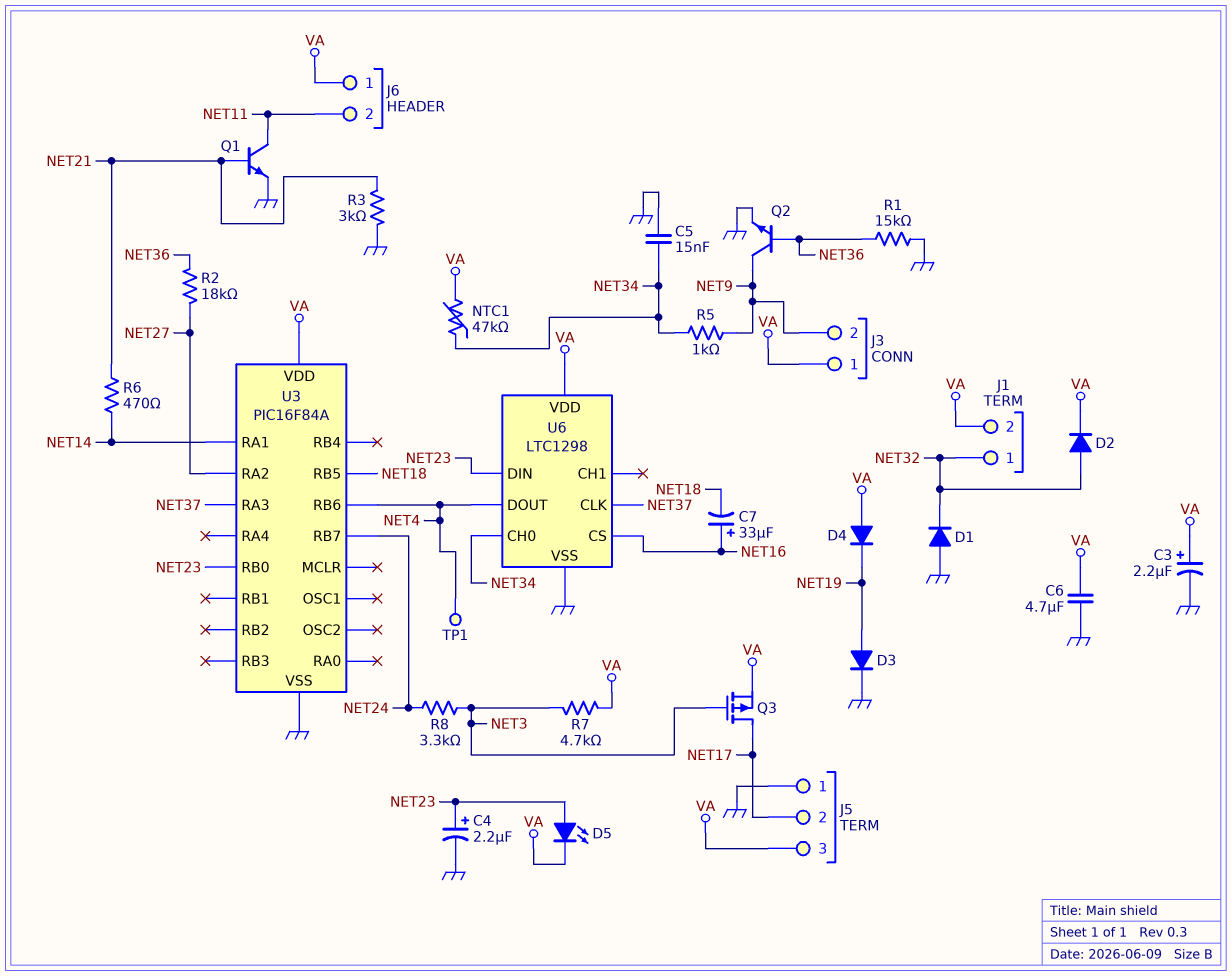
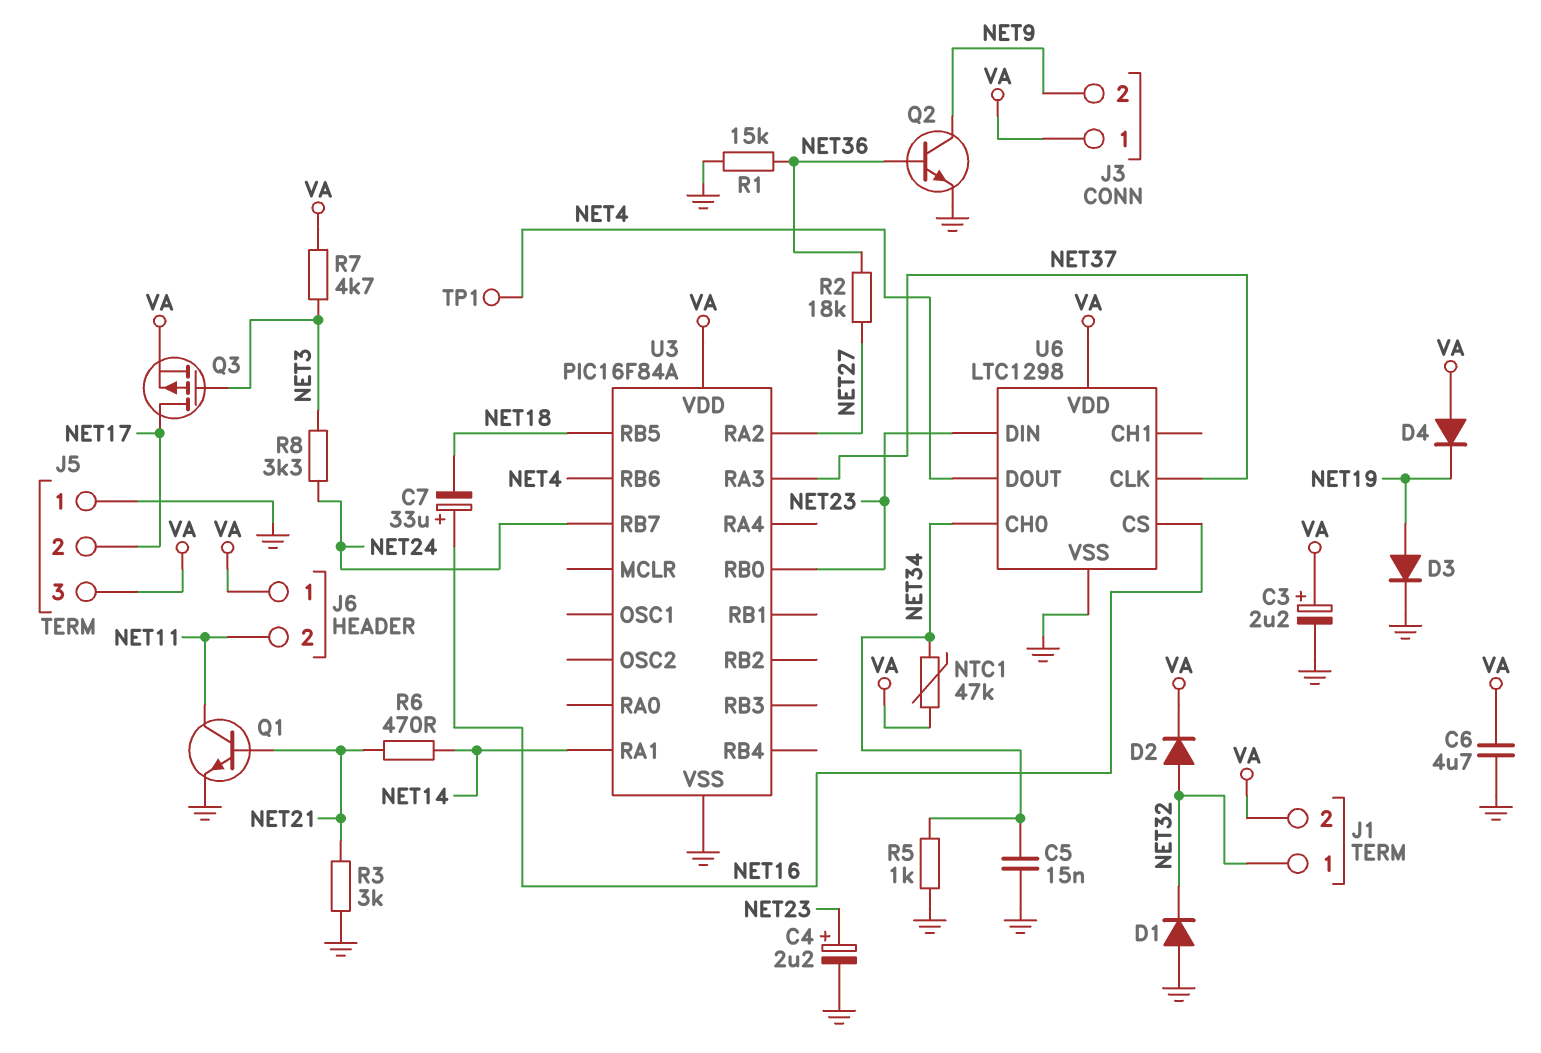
D5: LED (A NET23, K VA) -> none
R5: 1k (NET9, NET34) -> 1k (GND, NET34)

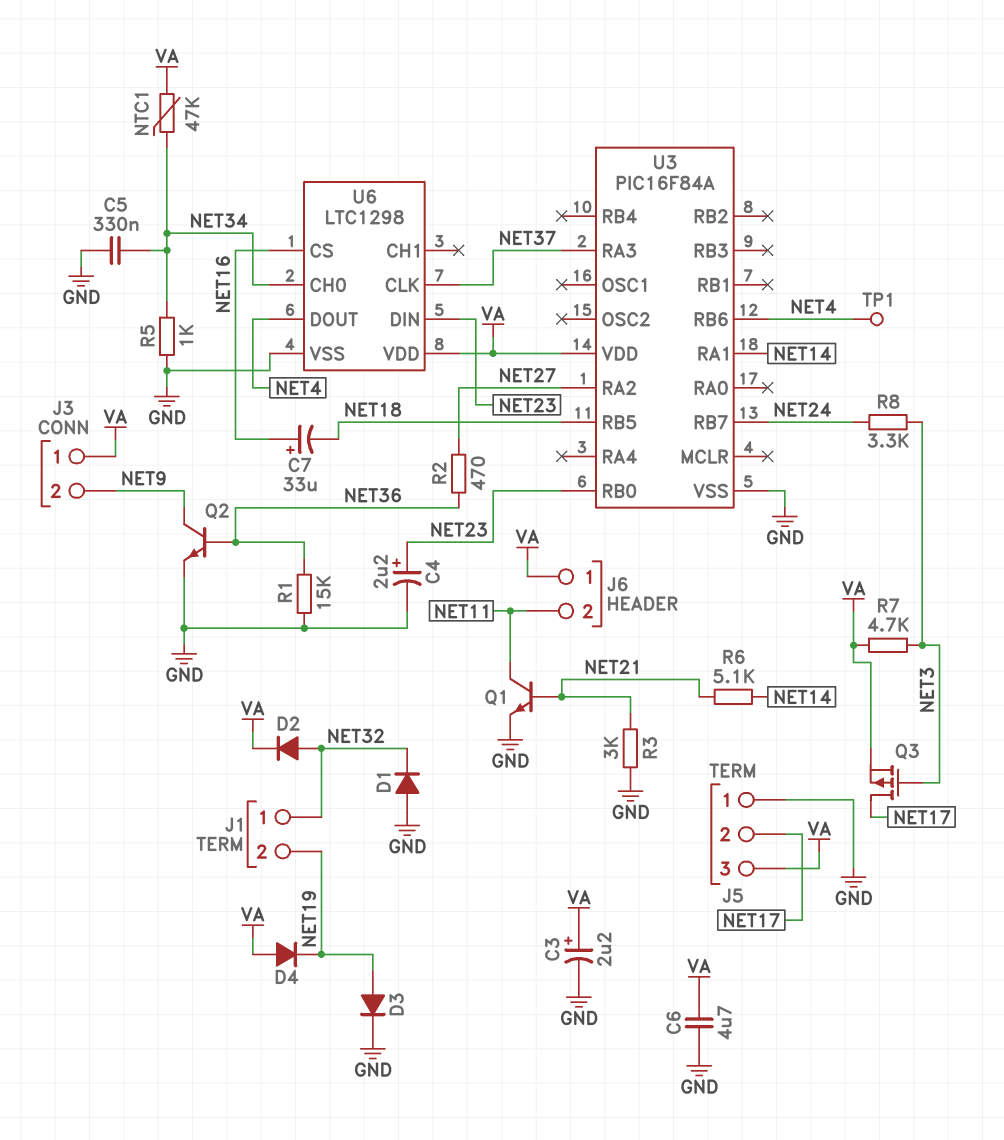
C5: 15nF (GND, NET34) -> 330nF (GND, NET34)
J1 pin 2: VA -> NET19
R2: 18k (NET27, NET36) -> 470 (NET27, NET36)
R6: 470 (NET14, NET21) -> 5.1k (NET14, NET21)

